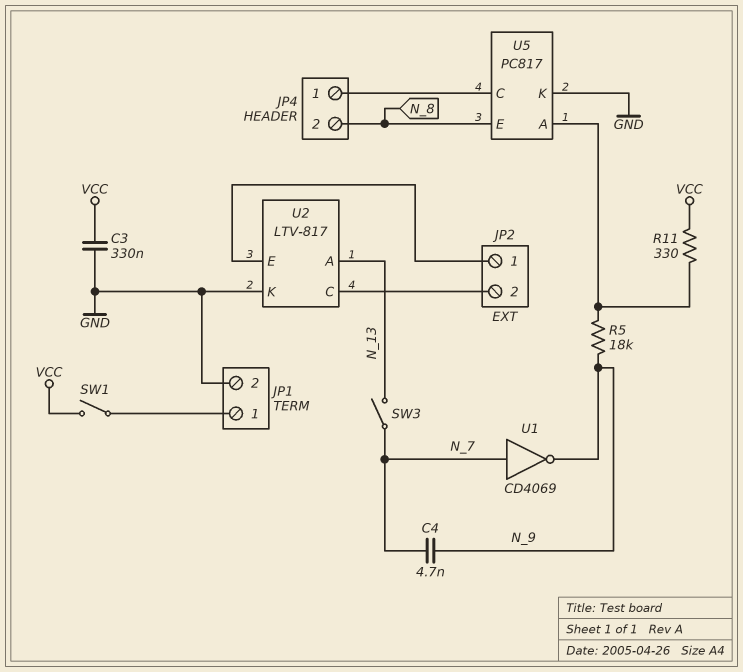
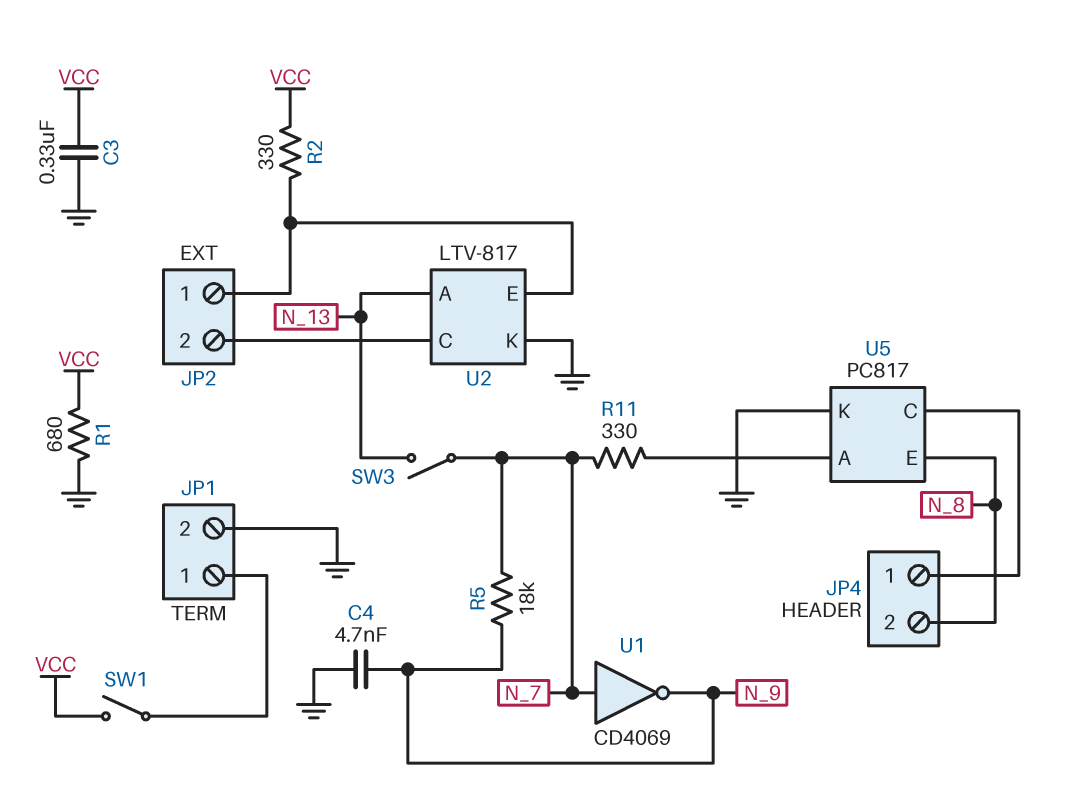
C4: 4.7nF (N_7, N_9) -> 4.7nF (GND, N_9)
R1: none -> 680 (GND, VCC)
R2: none -> 330 (JP2/1, VCC)
R5: 18k (N_9, U5/A) -> 18k (N_7, N_9)
R11: 330 (U5/A, VCC) -> 330 (N_7, U5/A)

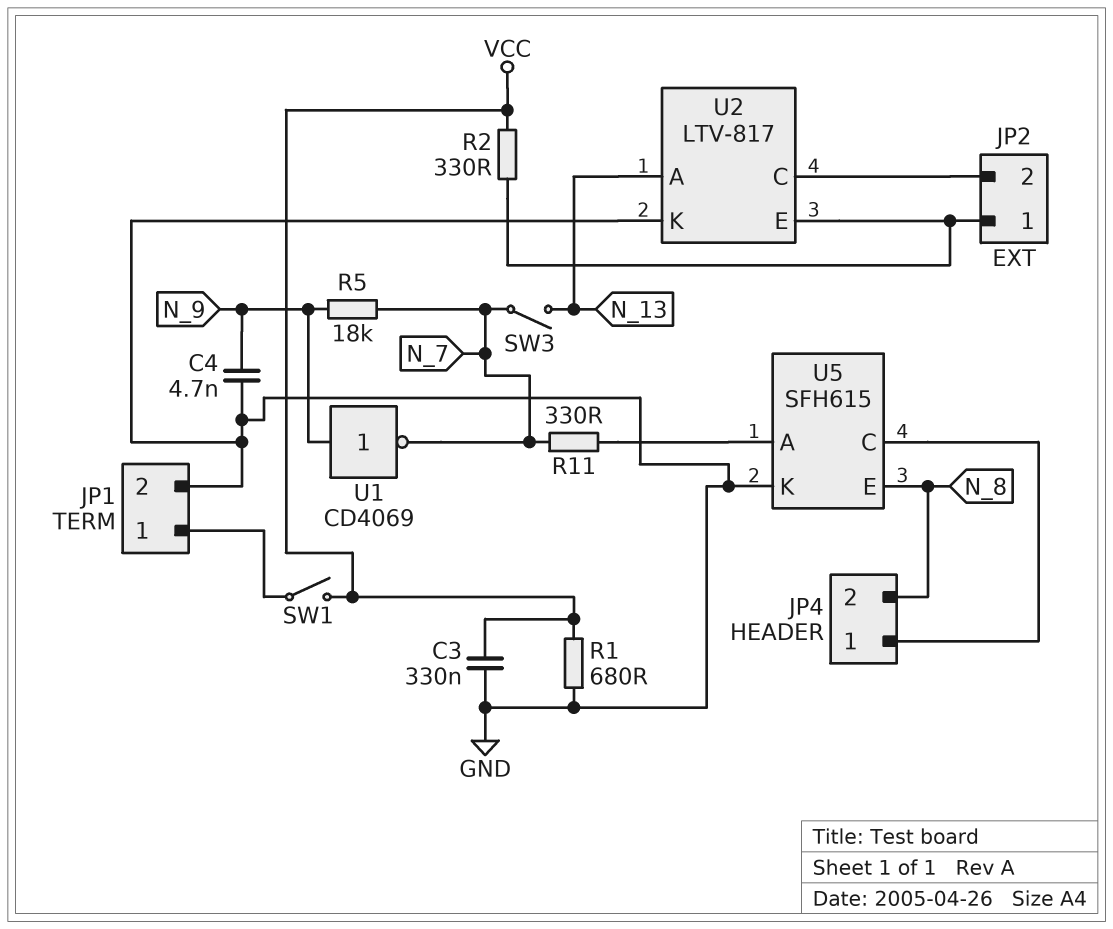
U1: NOT CD4069 (in N_7, out N_9) -> NOT CD4069 (in N_9, out N_7)
U5: PC817 -> SFH615

